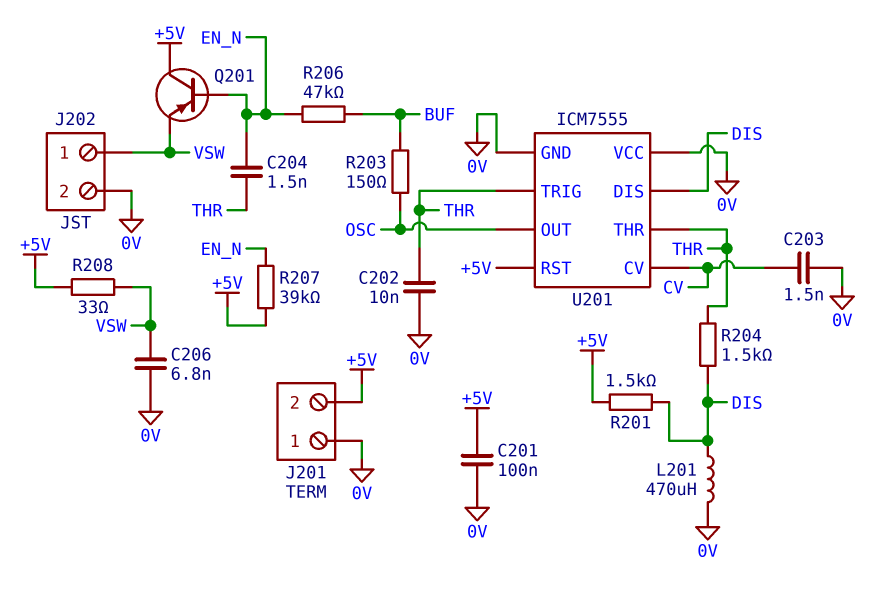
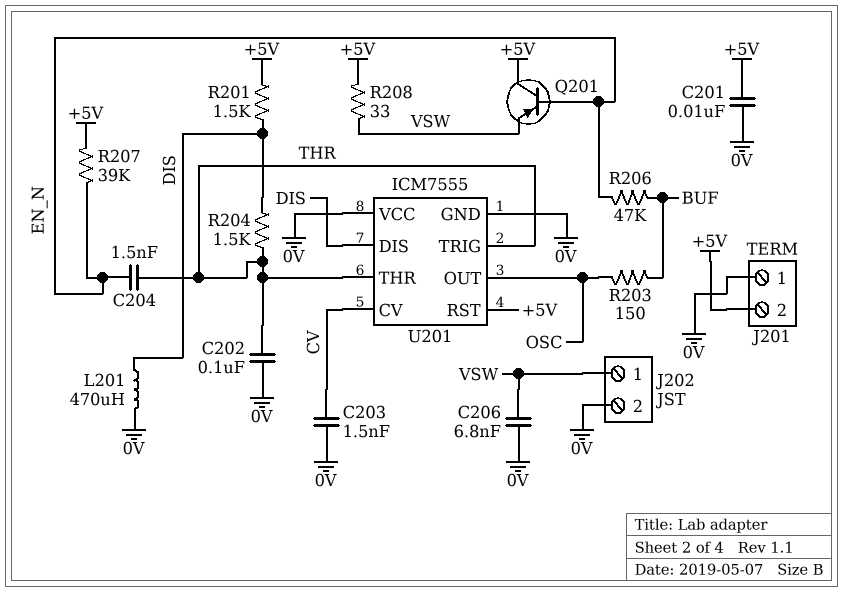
C201: 100nF (+5V, 0V) -> 10nF (+5V, 0V)
C202: 10nF (0V, THR) -> 100nF (0V, THR)

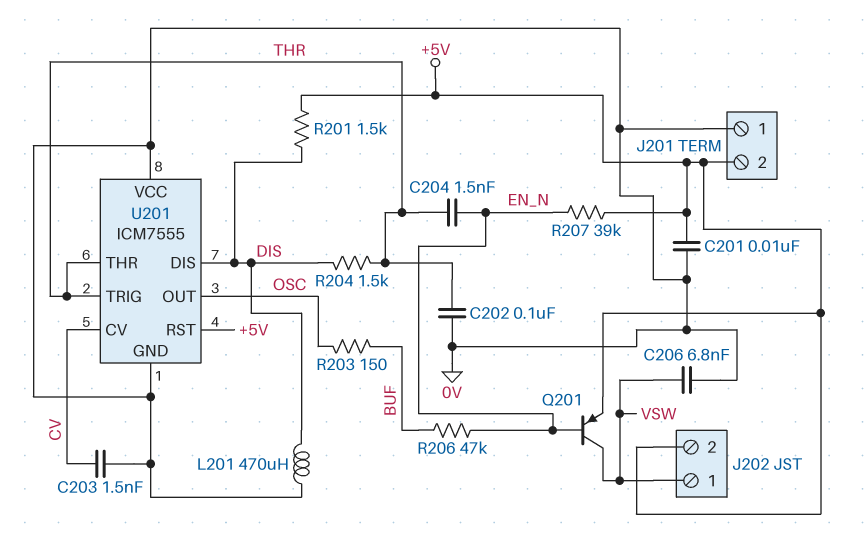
J202 pin 2: 0V -> +5V
Q201: PNP (B EN_N, C +5V, E VSW) -> PNP (B EN_N, C VSW, E +5V)
R208: 33 (+5V, VSW) -> none

